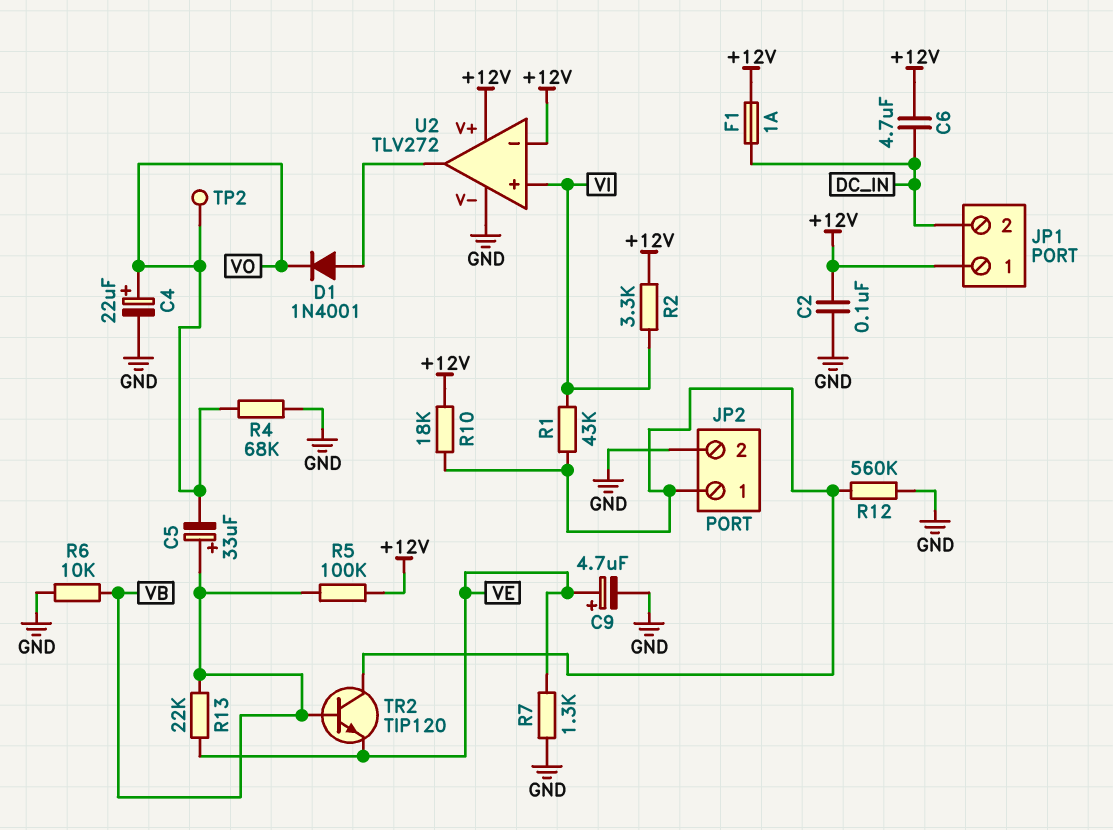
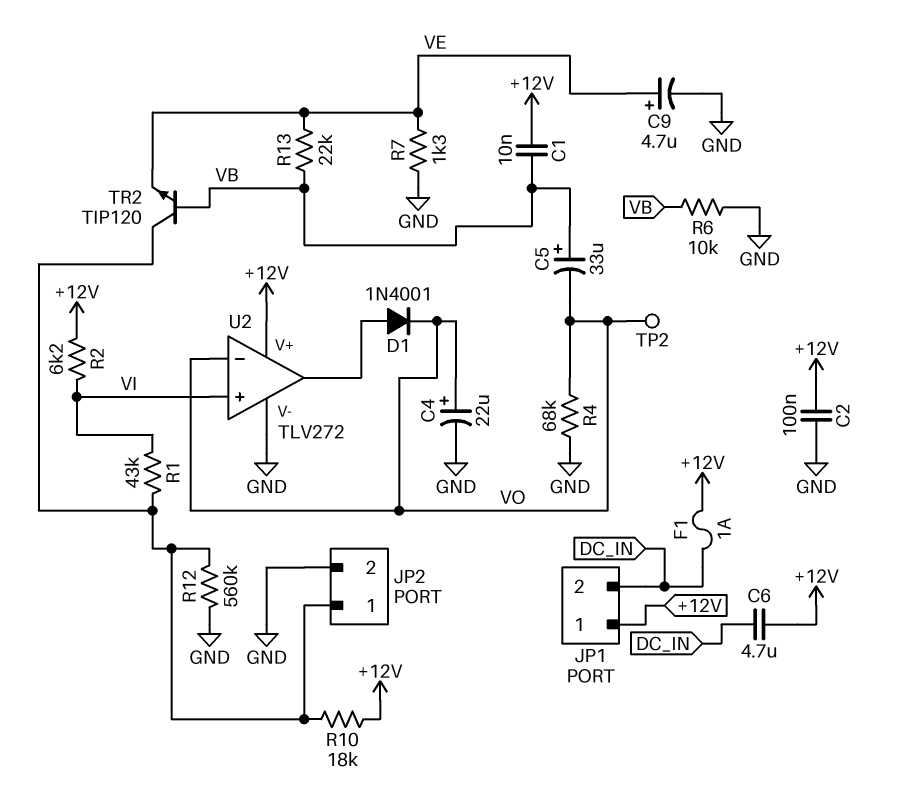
C1: none -> 10nF (+12V, VB)
R2: 3.3k (+12V, VI) -> 6.2k (+12V, VI)
R5: 100k (+12V, VB) -> none
U2 pin in-: +12V -> VO

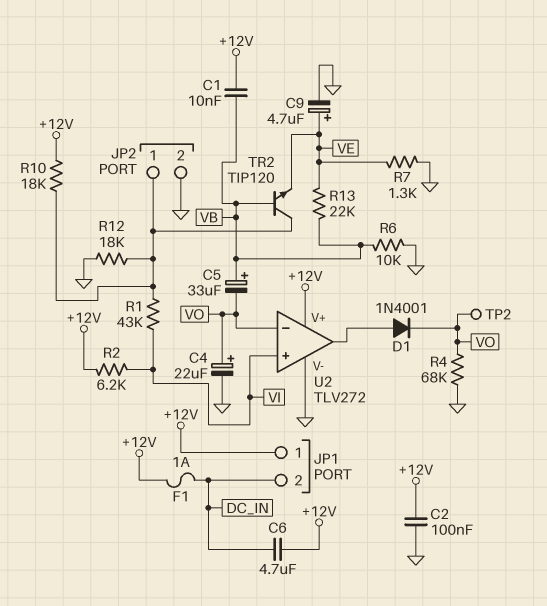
R12: 560k (GND, JP2/1) -> 18k (GND, JP2/1)

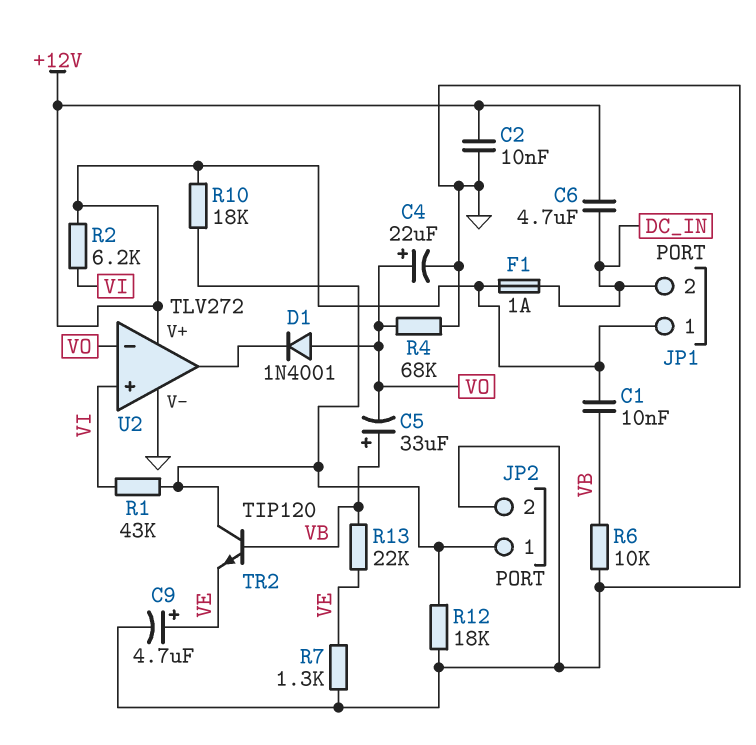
C2: 100nF (+12V, GND) -> 10nF (+12V, GND)
D1: diode 1N4001 (A U2/out, K VO) -> diode 1N4001 (A VO, K U2/out)
TP2: test point (VO) -> none

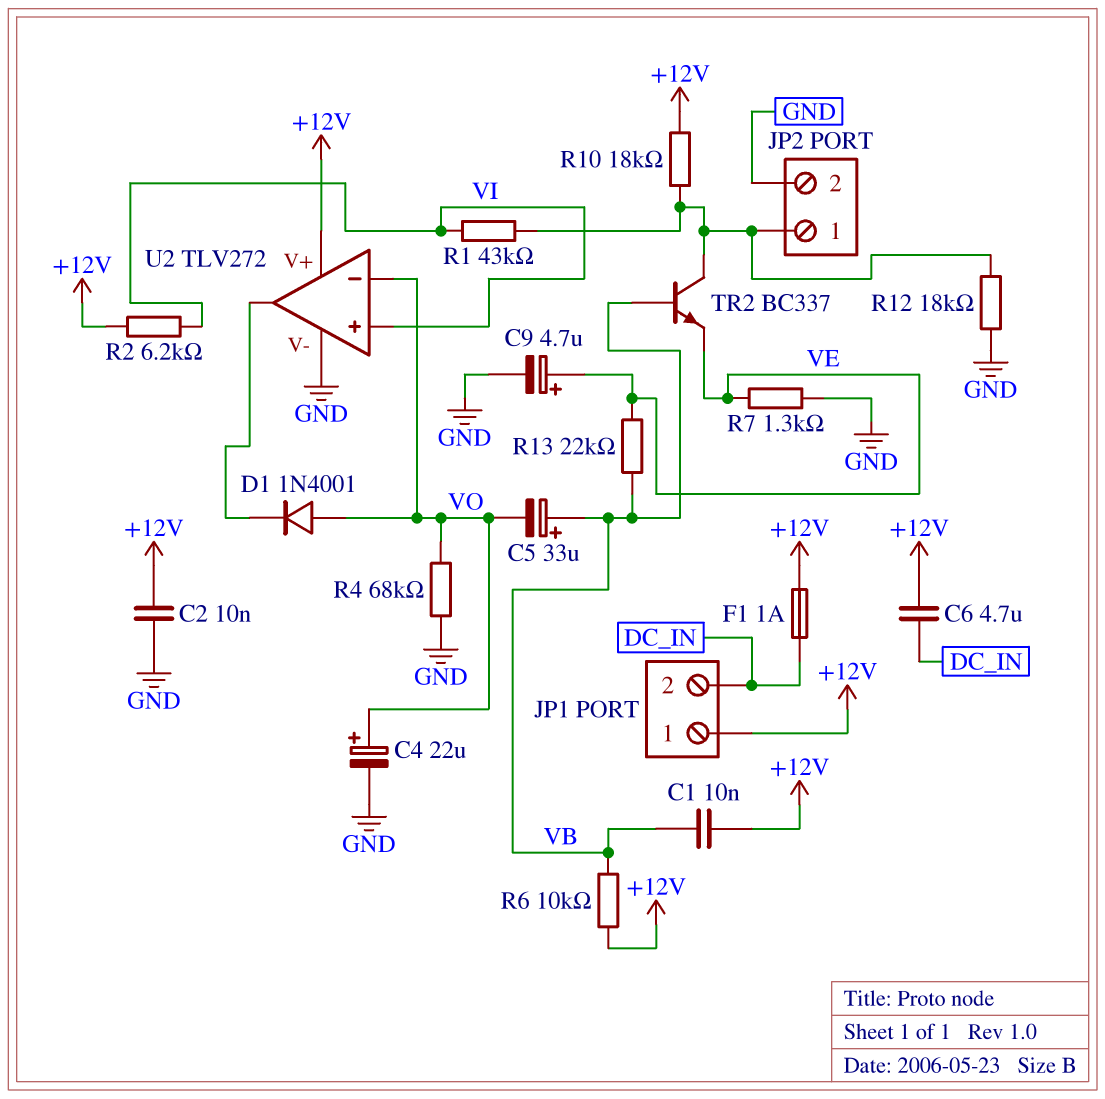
R6: 10k (GND, VB) -> 10k (+12V, VB)
TR2: NPN TIP120 (B VB, C JP2/1, E VE) -> NPN BC337 (B VB, C JP2/1, E VE)

